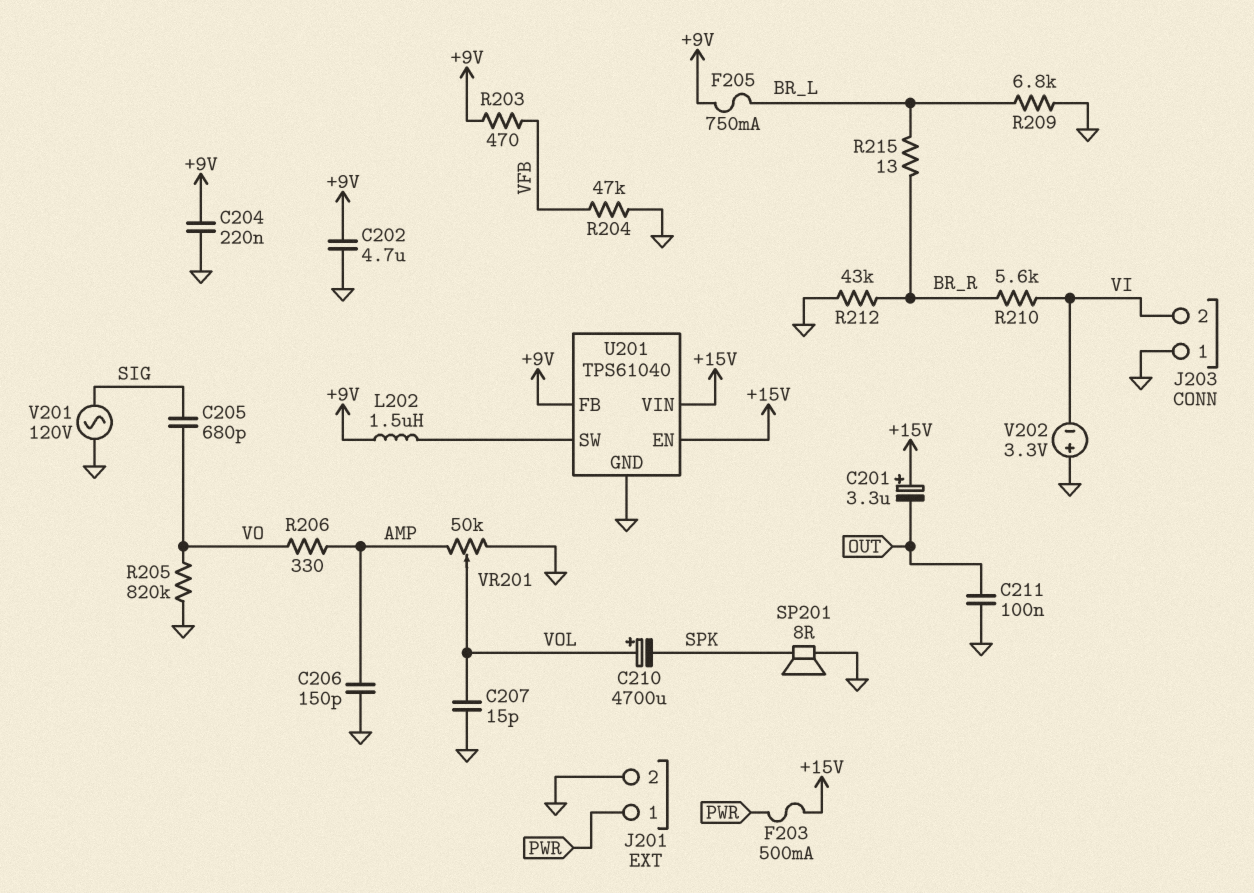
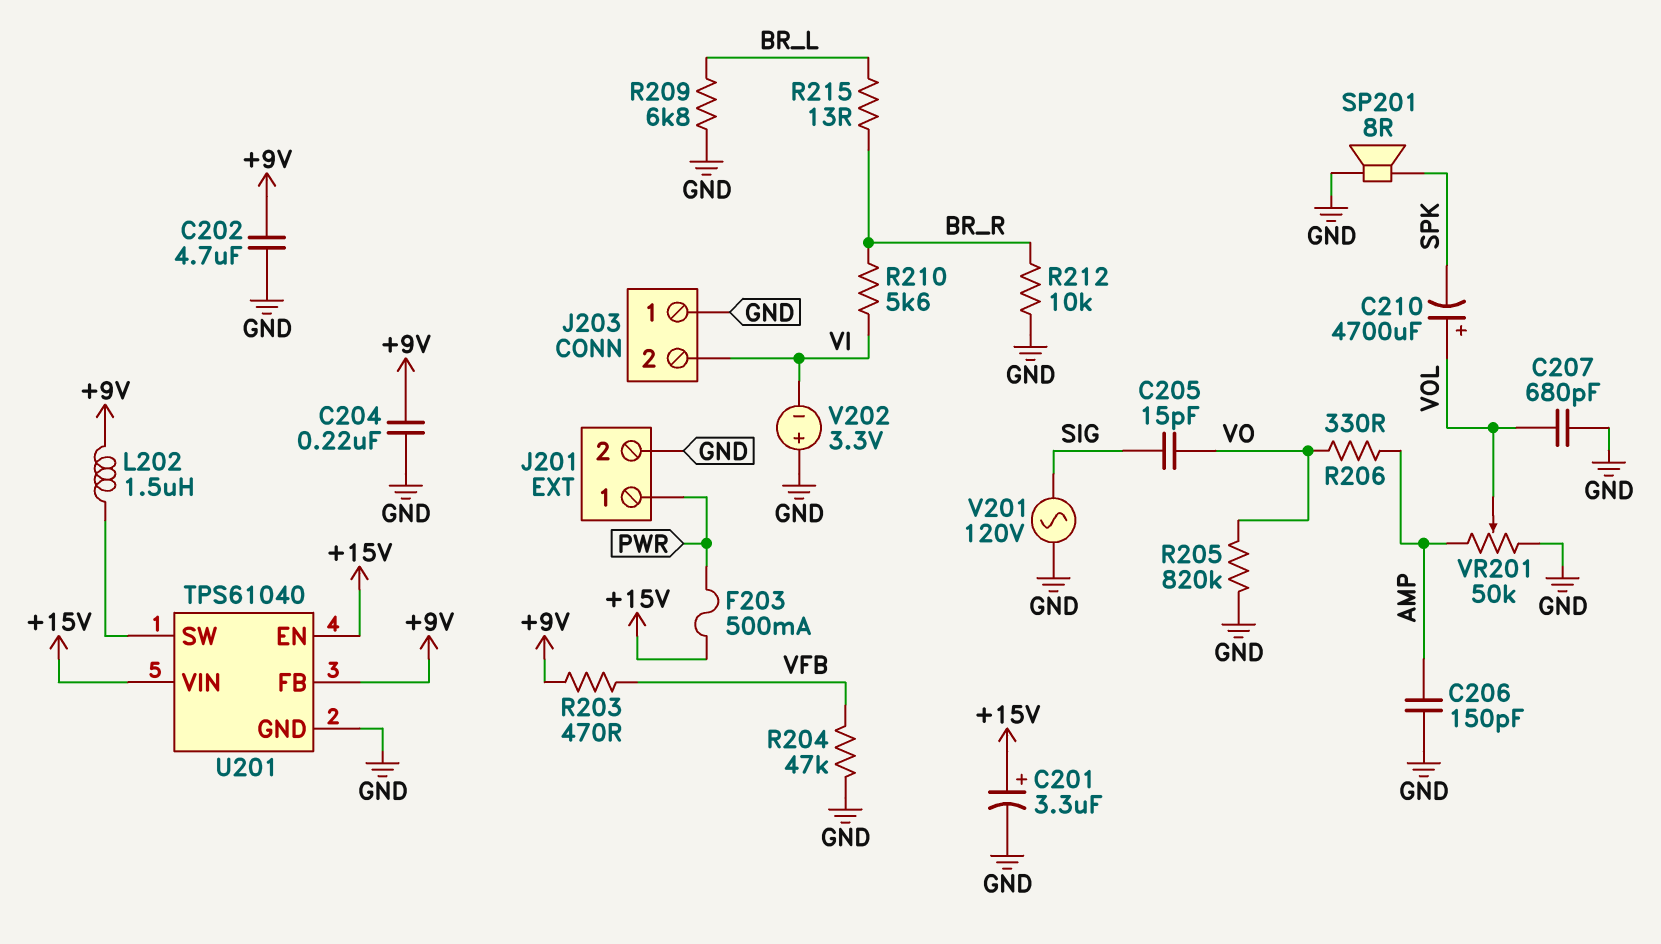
C201: 3.3uF (plus +15V, minus OUT) -> 3.3uF (plus +15V, minus GND)
C205: 680pF (SIG, VO) -> 15pF (SIG, VO)
C207: 15pF (GND, VOL) -> 680pF (GND, VOL)
C211: 100nF (GND, OUT) -> none
F205: 750mA (+9V, BR_L) -> none
R212: 43k (BR_R, GND) -> 10k (BR_R, GND)

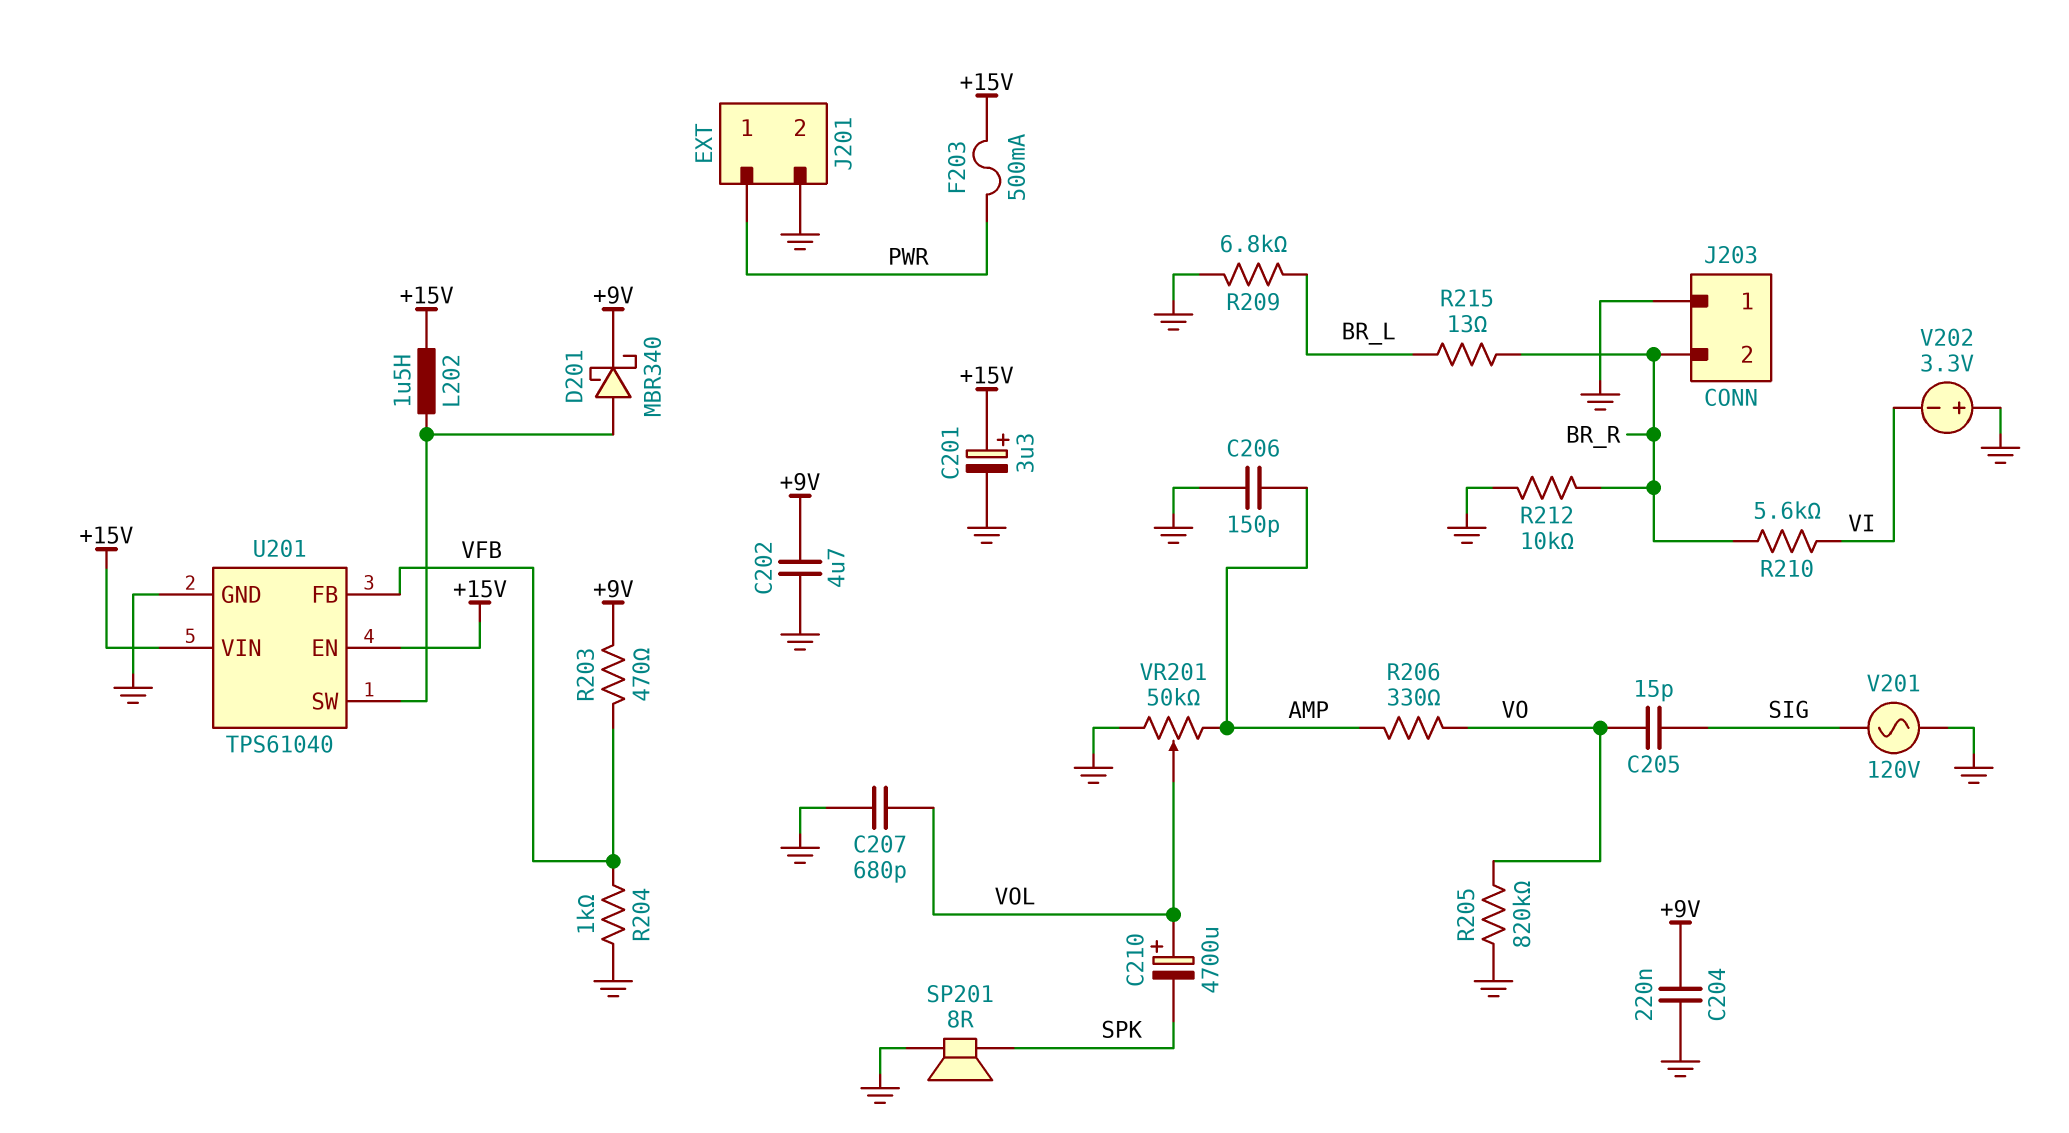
D201: none -> schottky MBR340 (A U201/SW, K +9V)
J203 pin 2: VI -> BR_R
L202: 1.5uH (+9V, U201/SW) -> 1.5uH (+15V, U201/SW)
R204: 47k (GND, VFB) -> 1k (GND, VFB)
U201 pin FB: +9V -> VFB

